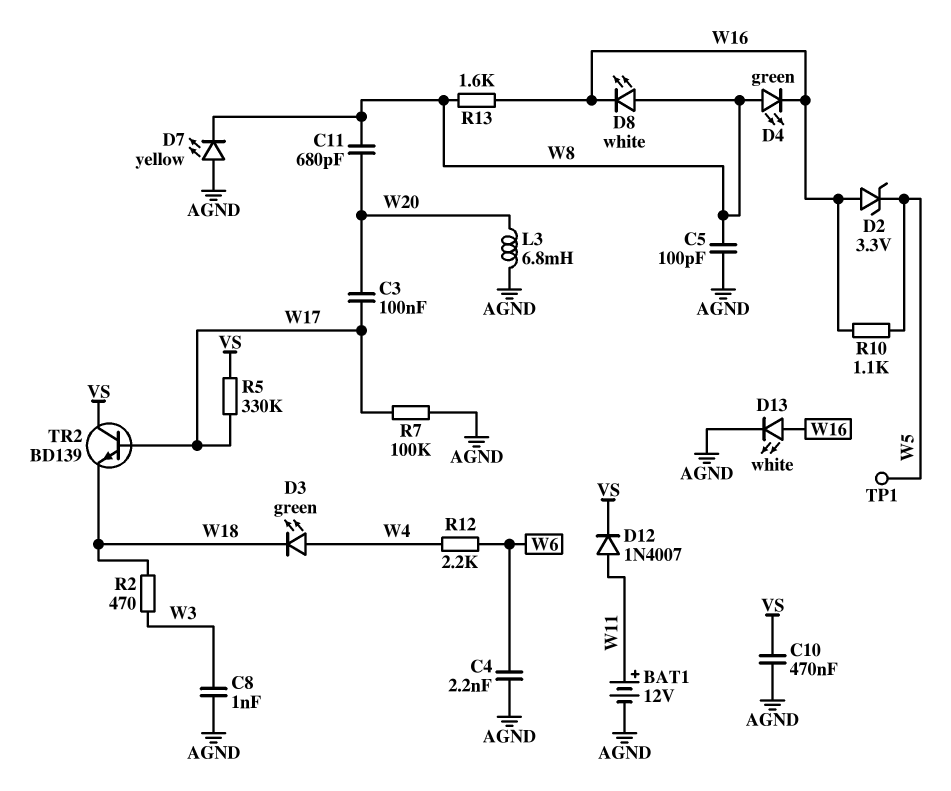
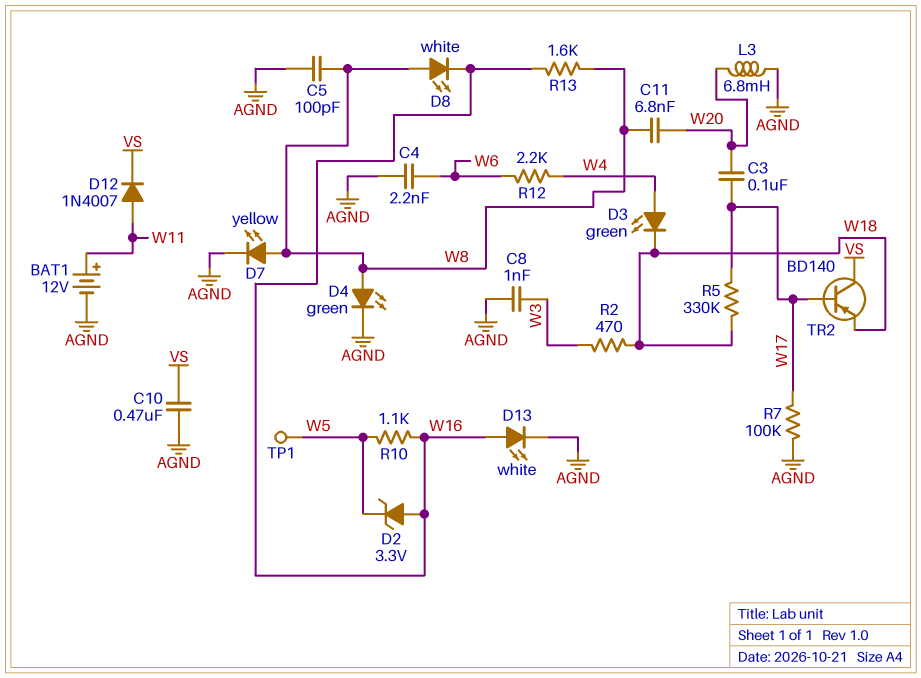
C11: 680pF (W8, W20) -> 6.8nF (W8, W20)
D4: LED green (A W8, K W16) -> LED green (A W8, K AGND)
D7: LED yellow (A AGND, K W8) -> LED yellow (A W8, K AGND)
R5: 330k (VS, W17) -> 330k (W17, W18)
TR2: NPN BD139 (B W17, C VS, E W18) -> PNP BD140 (B W17, C VS, E W18)

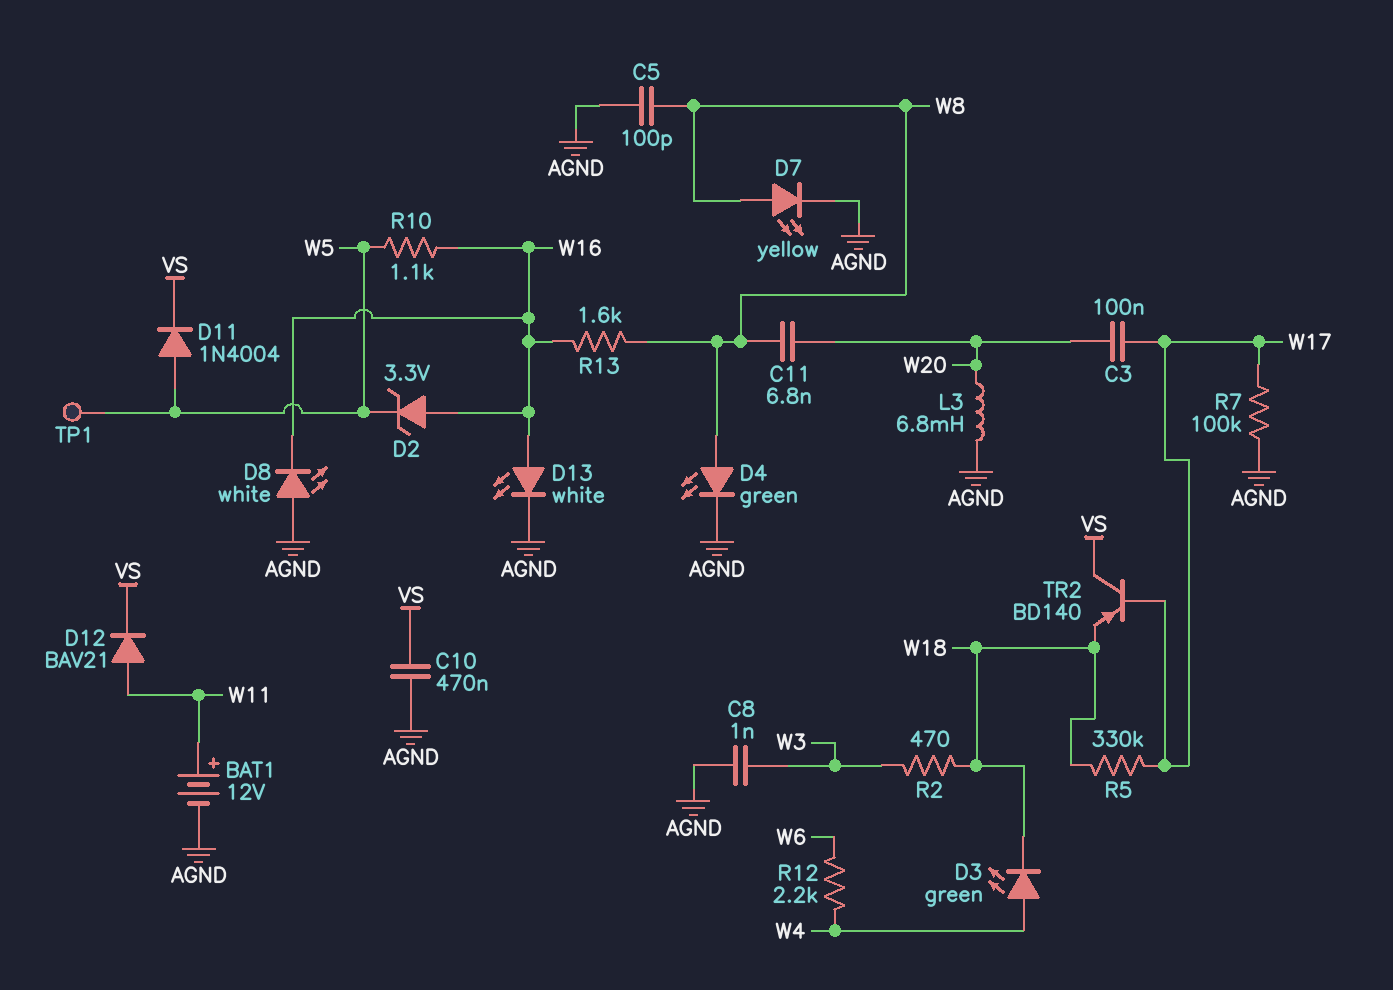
C4: 2.2nF (AGND, W6) -> none
D8: LED white (A W8, K W16) -> LED white (A AGND, K W16)
D11: none -> diode 1N4004 (A W5, K VS)
D12: diode 1N4007 (A W11, K VS) -> diode BAV21 (A W11, K VS)

